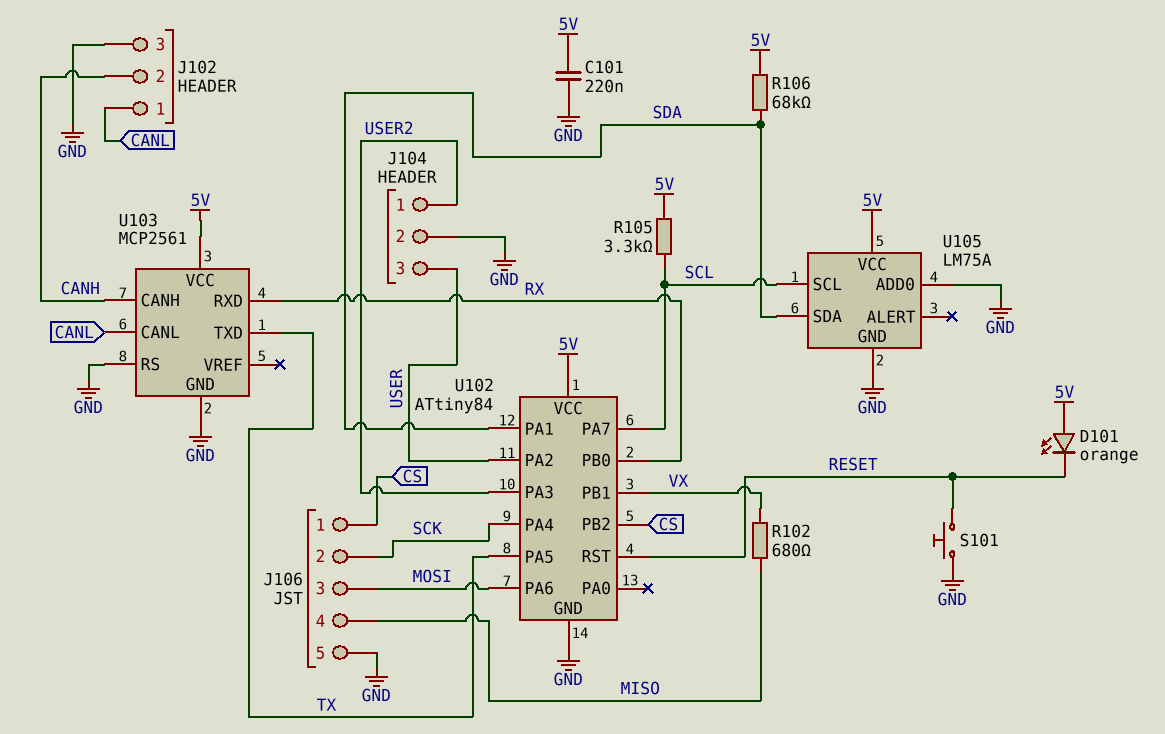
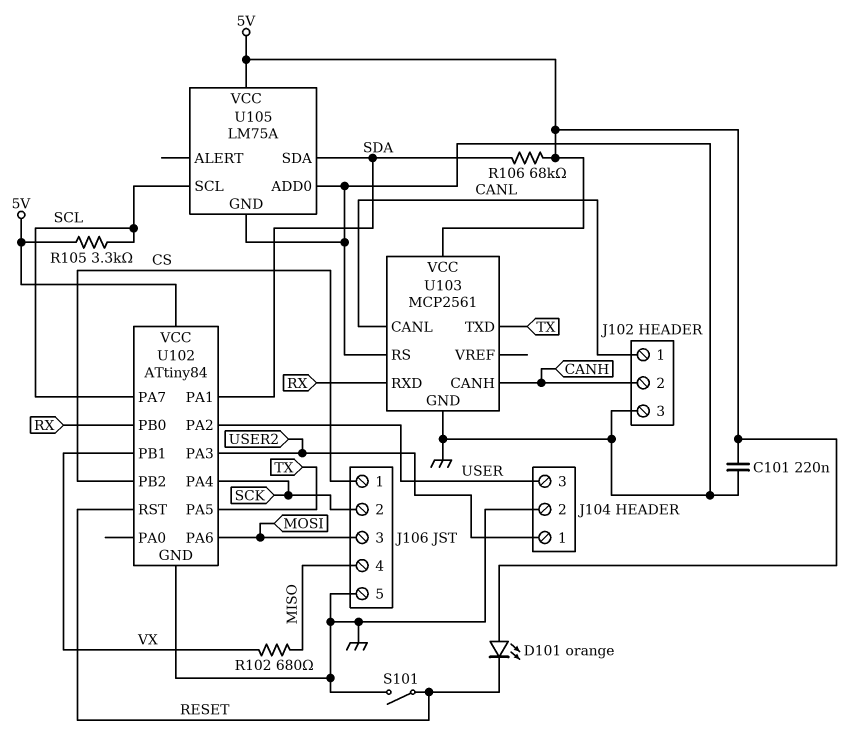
S101: button (GND, RESET) -> switch (GND, RESET)

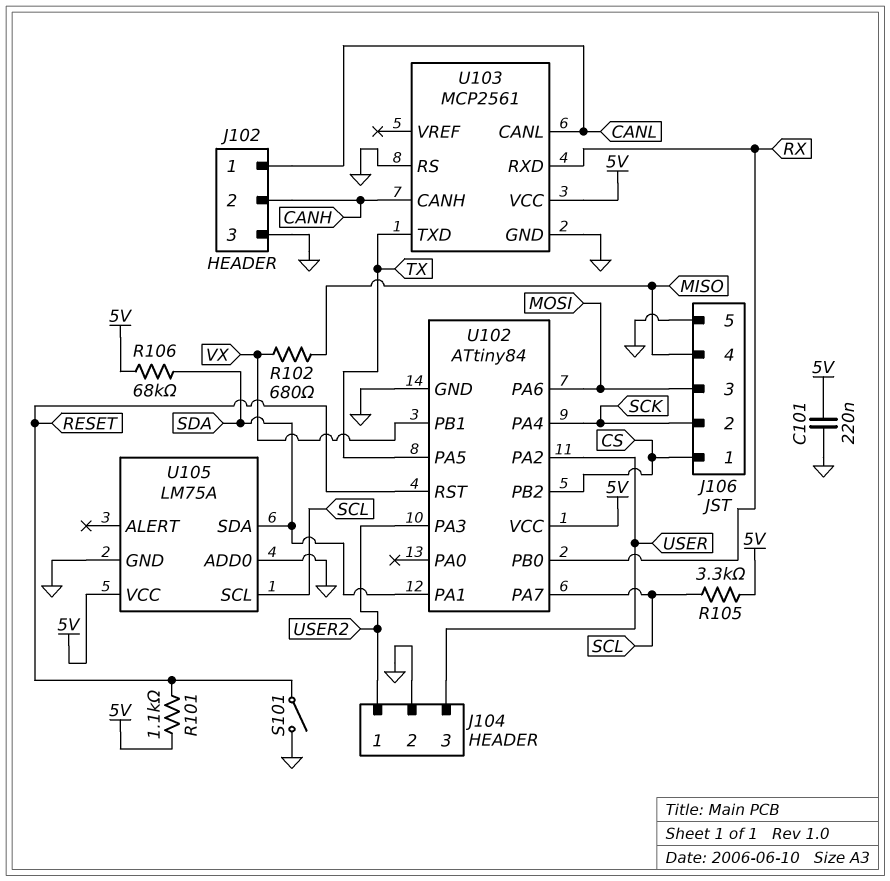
D101: LED orange (A 5V, K RESET) -> none
R101: none -> 1.1k (5V, RESET)

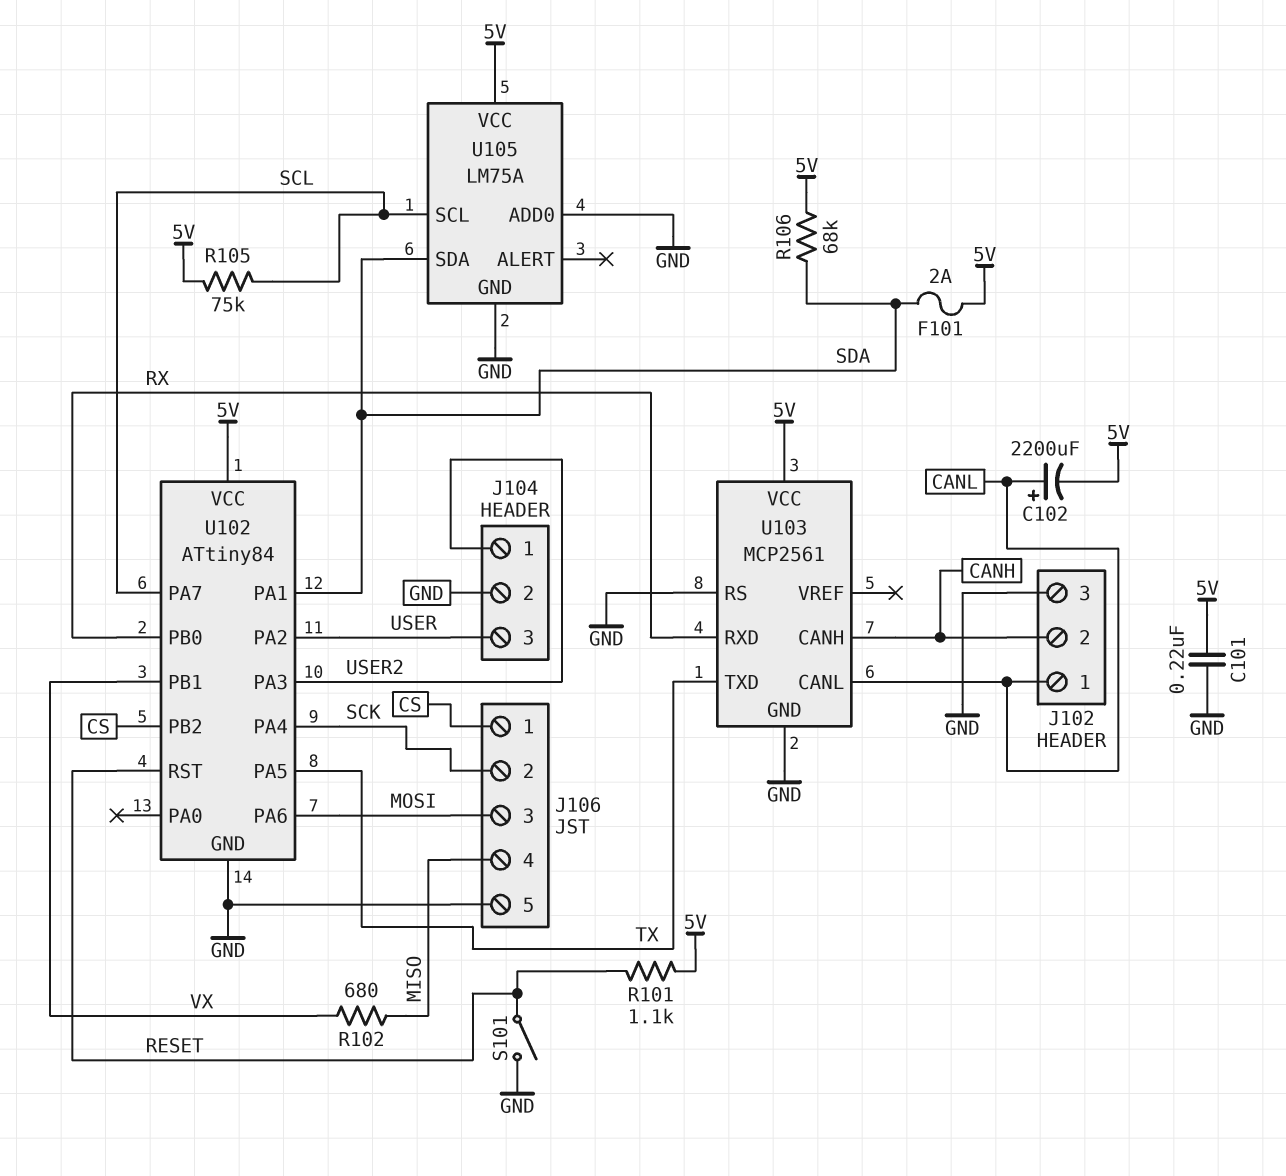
C102: none -> 2200uF (plus CANL, minus 5V)
F101: none -> 2A (5V, SDA)
R105: 3.3k (5V, SCL) -> 75k (5V, SCL)

